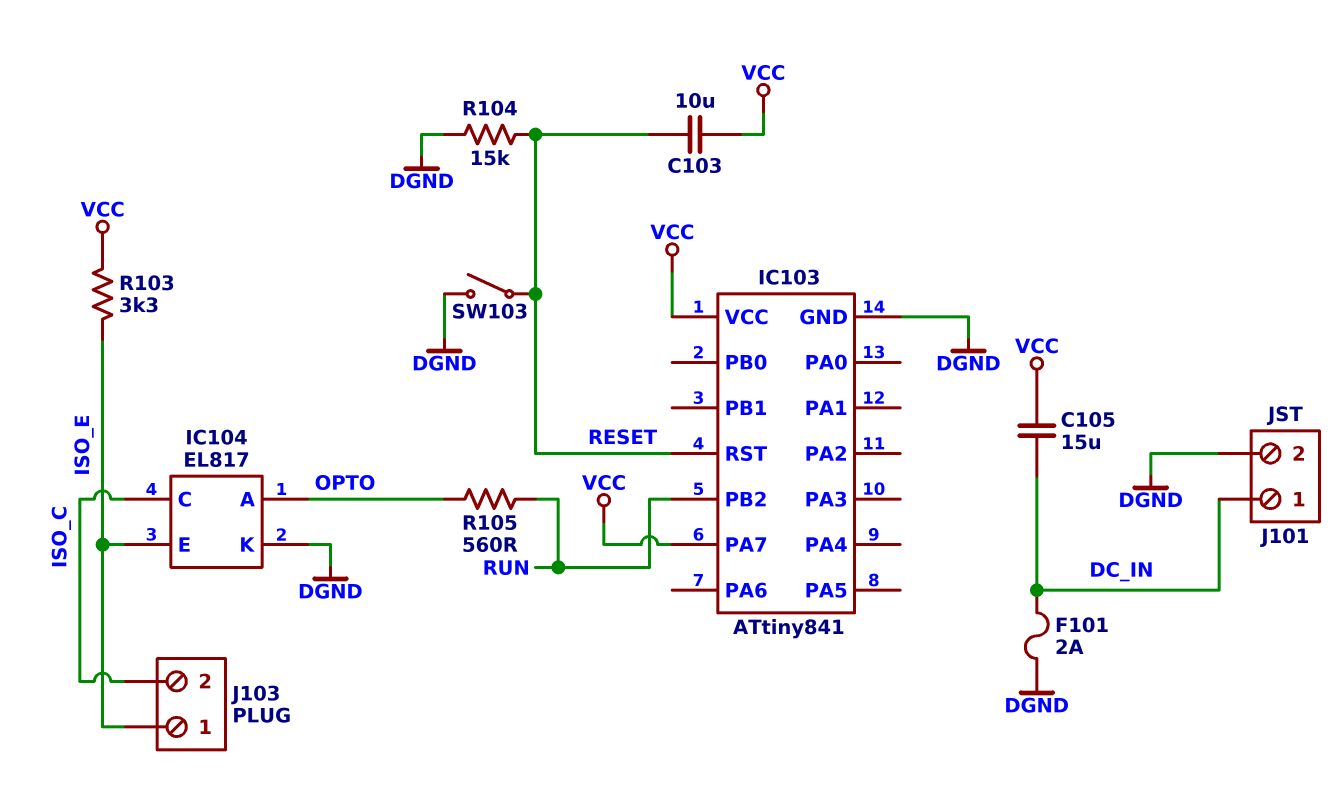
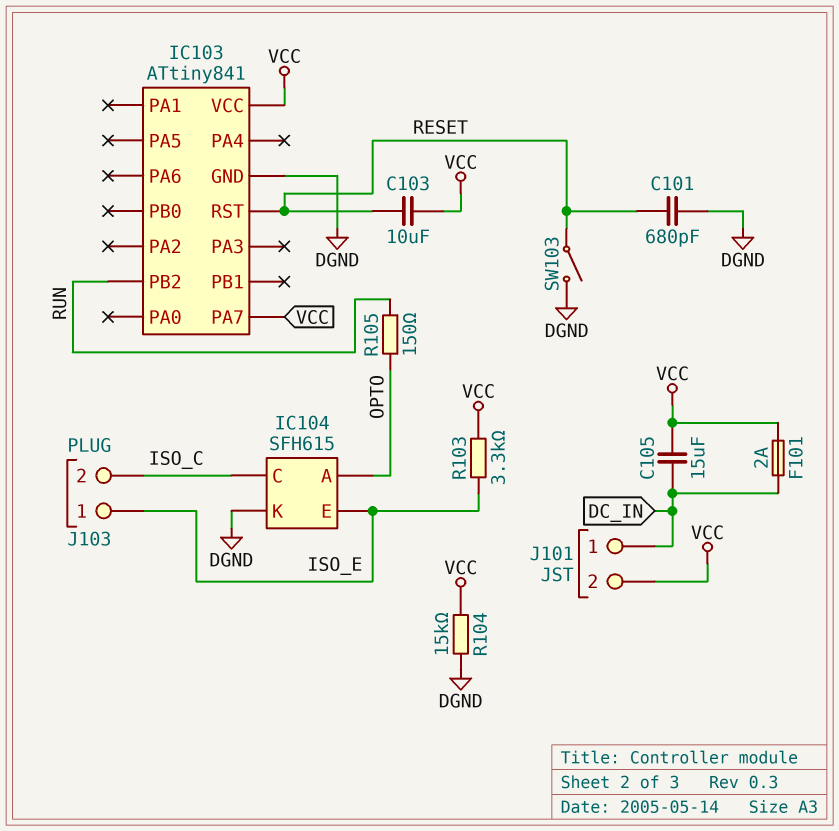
C101: none -> 680pF (DGND, RESET)
F101: 2A (DC_IN, DGND) -> 2A (DC_IN, VCC)
IC104: EL817 -> SFH615
J101 pin 2: DGND -> VCC
R104: 15k (DGND, RESET) -> 15k (DGND, VCC)
R105: 560 (OPTO, RUN) -> 150 (OPTO, RUN)

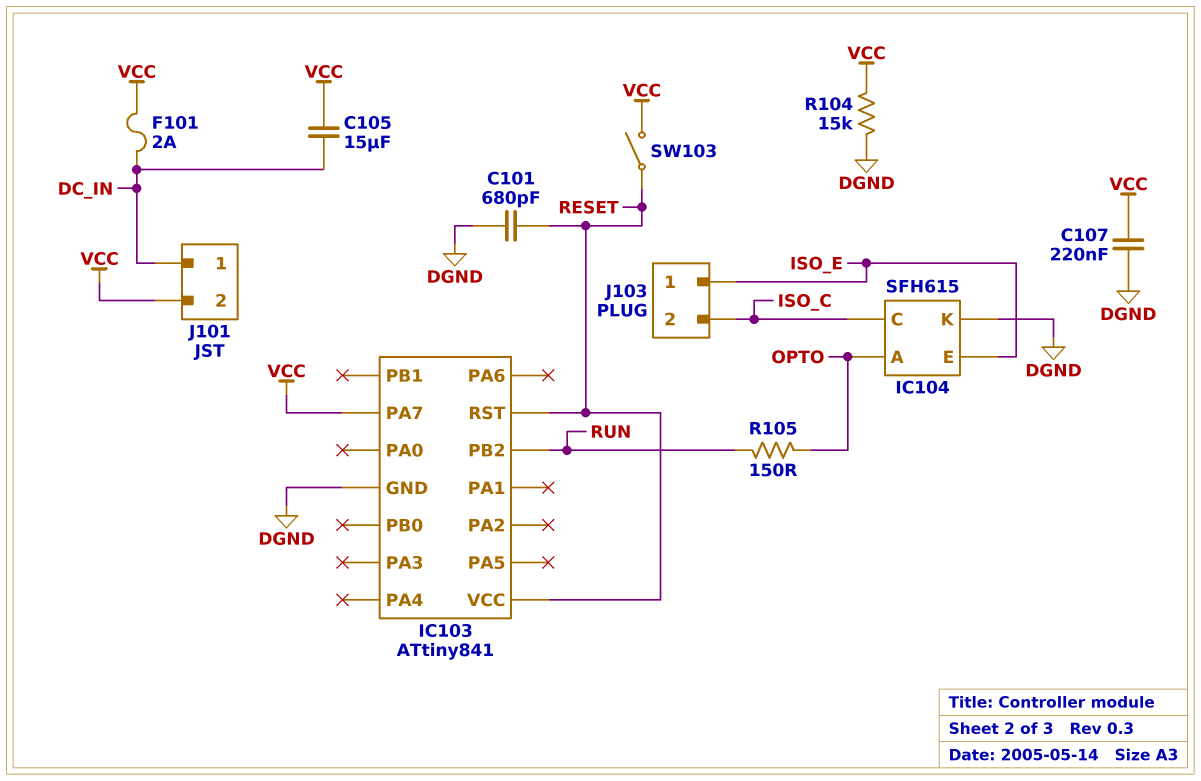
C103: 10uF (RESET, VCC) -> none
C107: none -> 220nF (DGND, VCC)
IC103 pin VCC: VCC -> RESET
R103: 3.3k (ISO_E, VCC) -> none
SW103: switch (DGND, RESET) -> switch (RESET, VCC)

